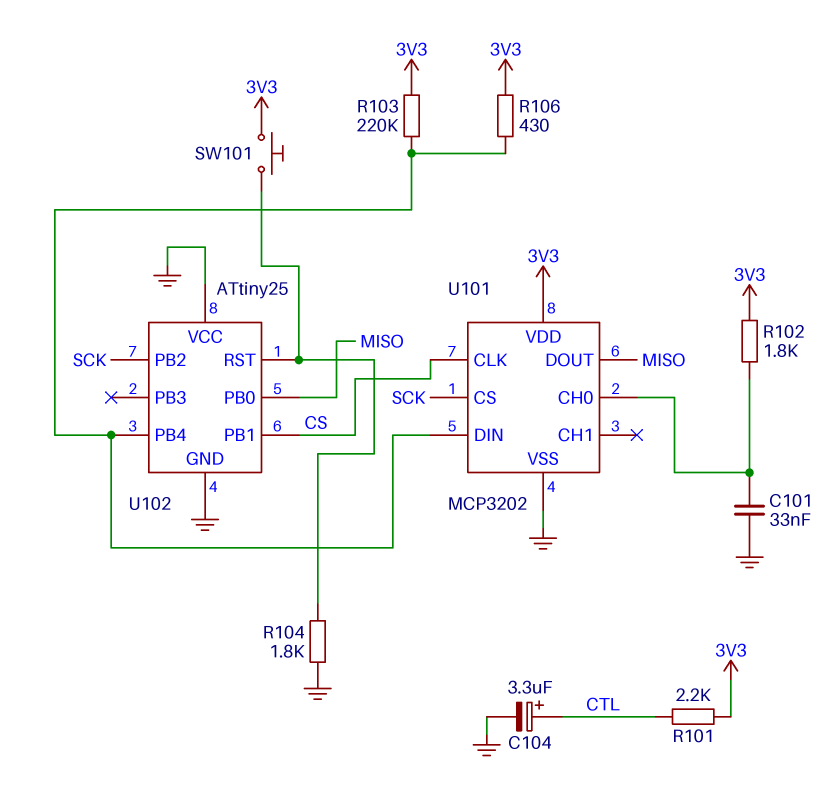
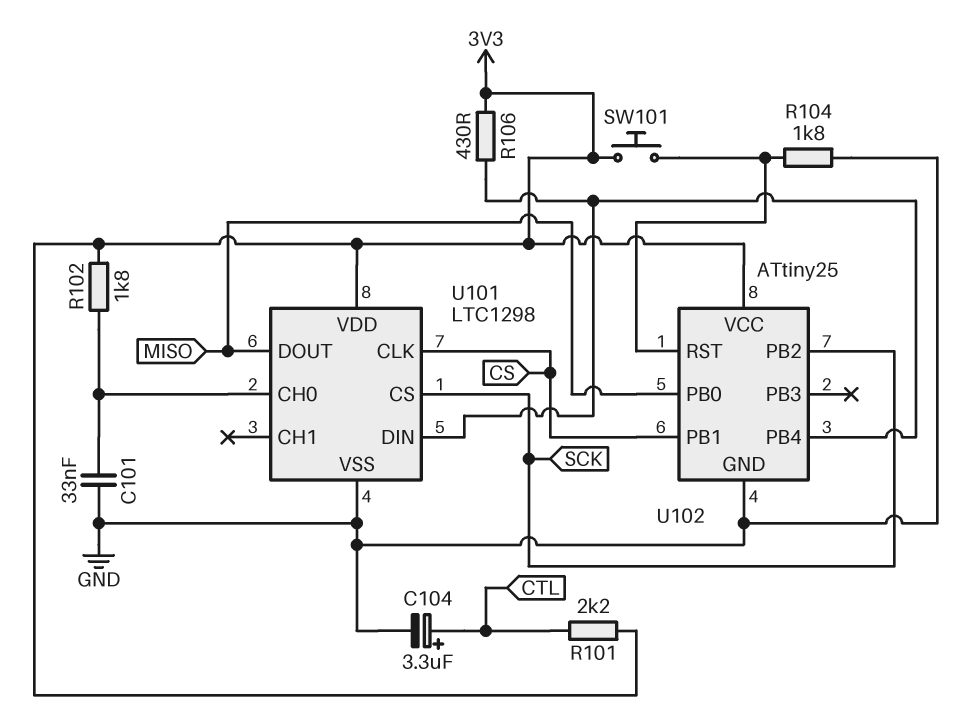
R103: 220k (3V3, U101/DIN) -> none
U101: MCP3202 -> LTC1298
U102 pin VCC: GND -> 3V3

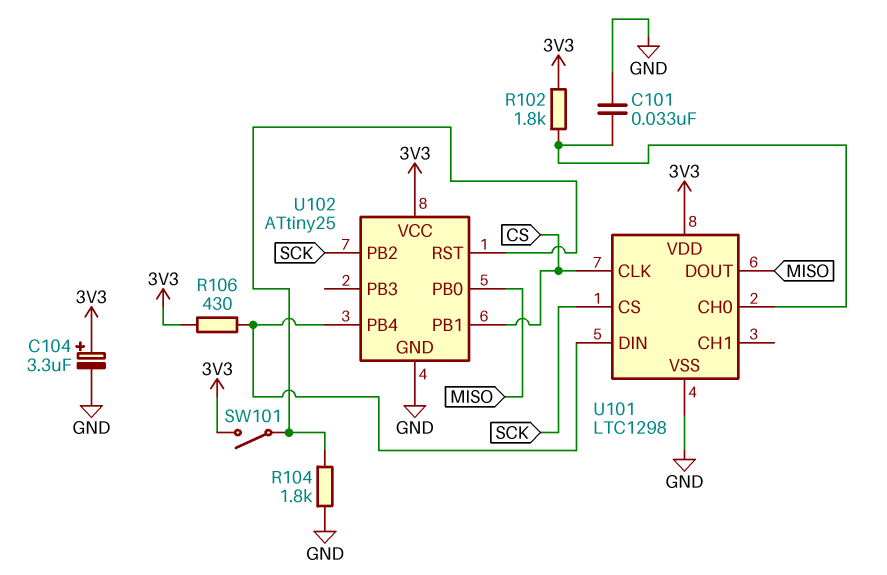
C104: 3.3uF (plus CTL, minus GND) -> 3.3uF (plus 3V3, minus GND)
R101: 2.2k (3V3, CTL) -> none
SW101: button (3V3, U102/RST) -> switch (3V3, U102/RST)

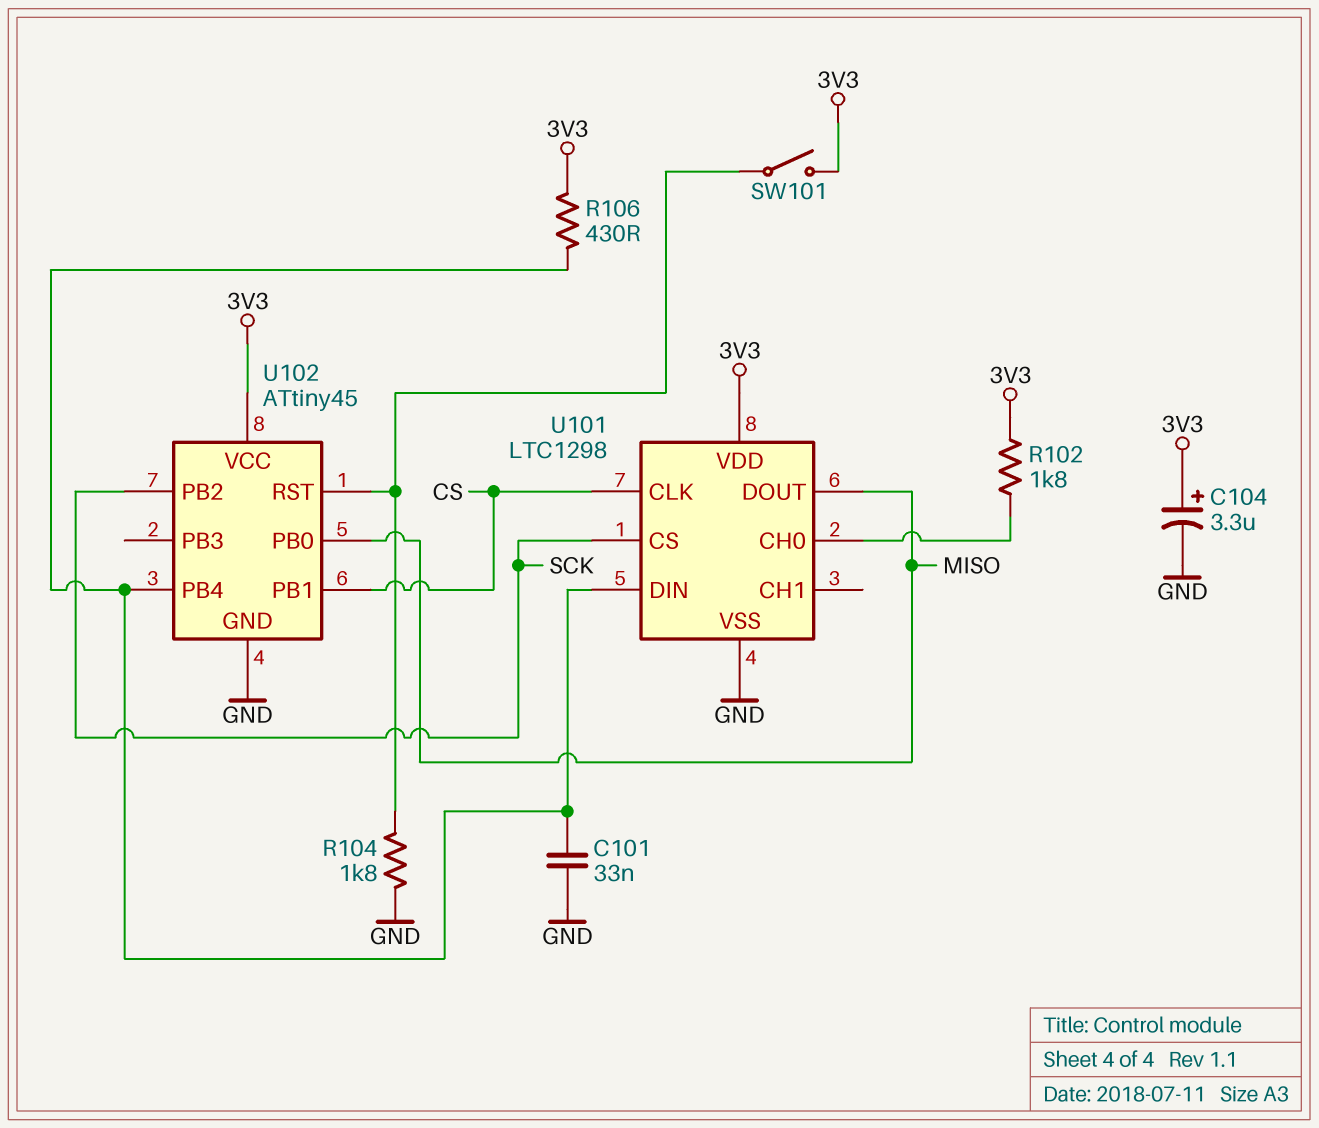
C101: 33nF (GND, U101/CH0) -> 33nF (GND, U101/DIN)
U102: ATtiny25 -> ATtiny45

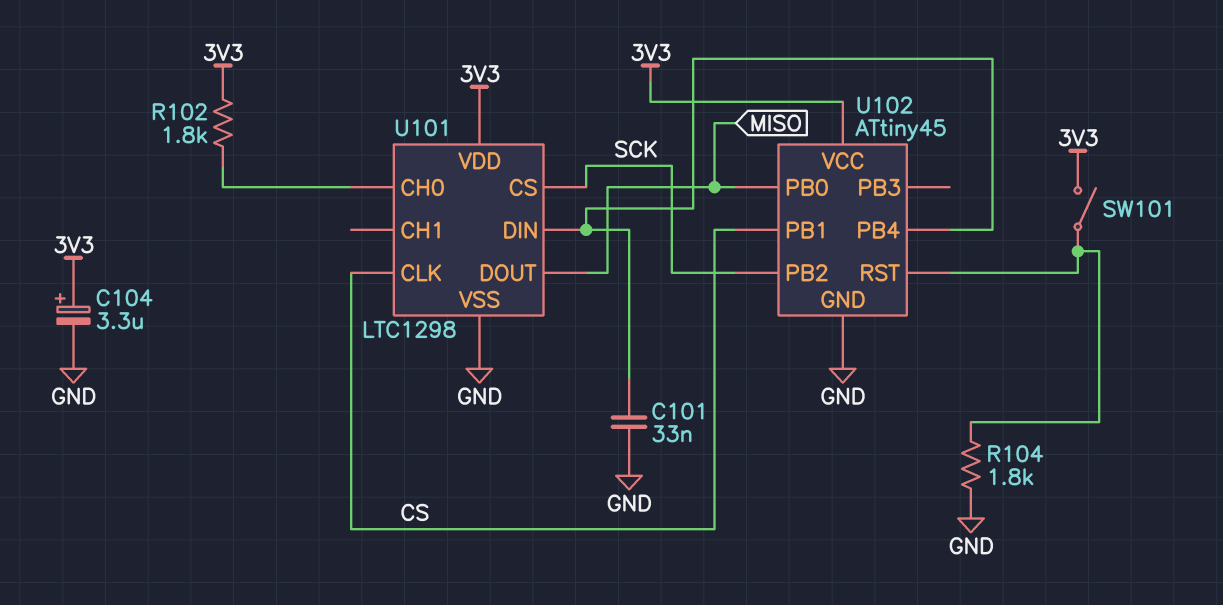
R106: 430 (3V3, U101/DIN) -> none

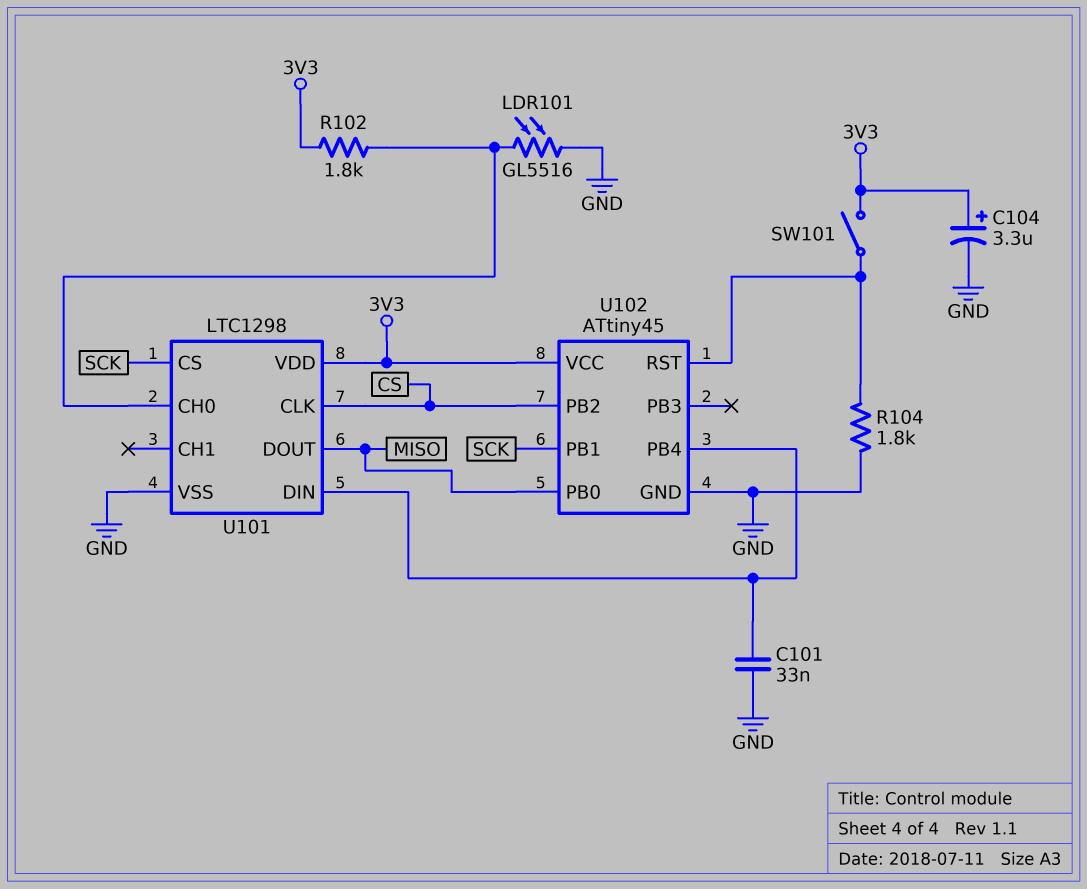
LDR101: none -> GL5516 (GND, U101/CH0)
U102 pin PB1: CS -> SCK
U102 pin PB2: SCK -> CS

